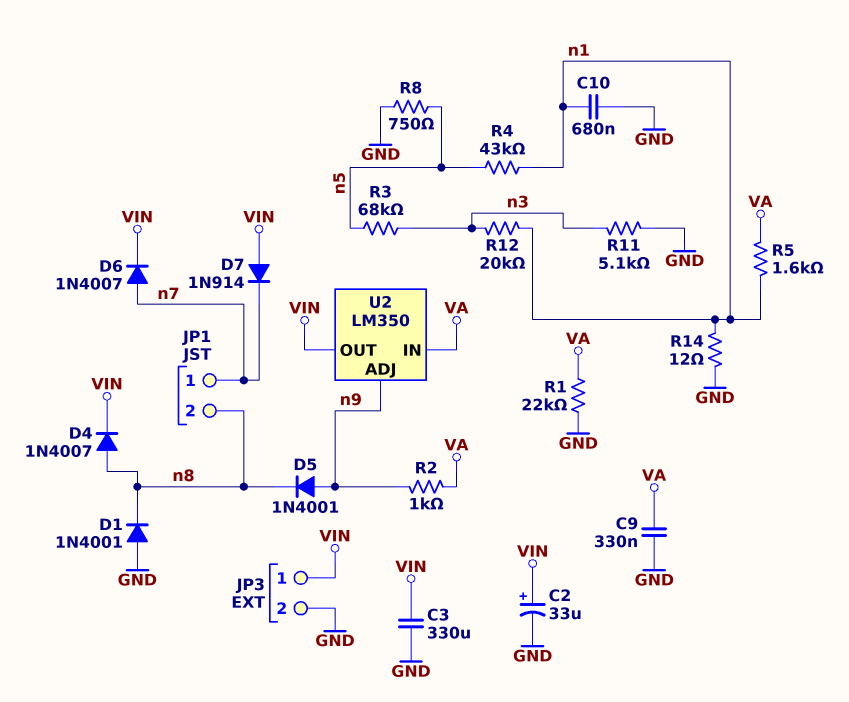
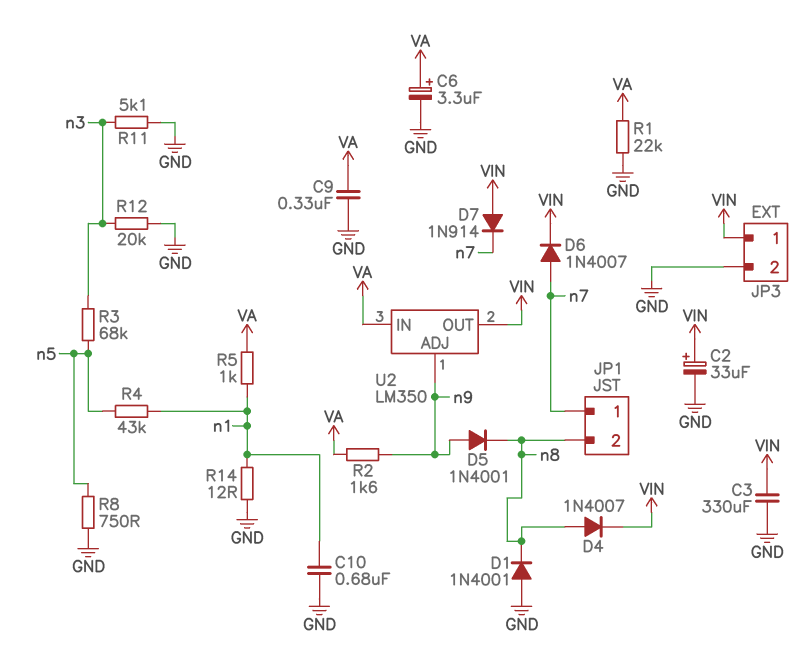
C6: none -> 3.3uF (plus VA, minus GND)
R2: 1k (VA, n9) -> 1.6k (VA, n9)
R5: 1.6k (VA, n1) -> 1k (VA, n1)
R12: 20k (n1, n3) -> 20k (GND, n3)

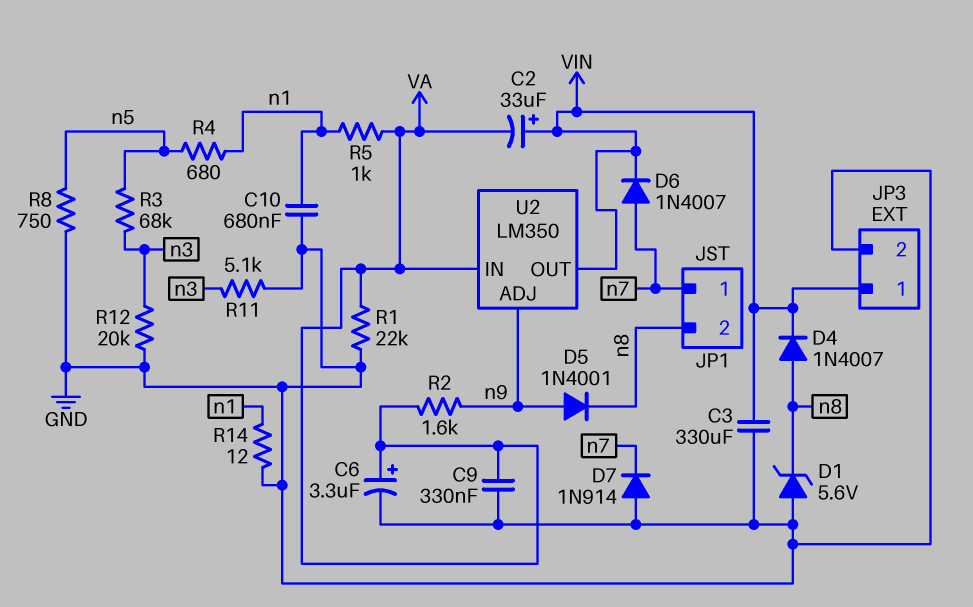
C2: 33uF (plus VIN, minus GND) -> 33uF (plus VIN, minus VA)
D1: diode 1N4001 (A GND, K n8) -> zener 5.6V (A GND, K n8)
D7: diode 1N914 (A VIN, K n7) -> diode 1N914 (A GND, K n7)
R4: 43k (n1, n5) -> 680 (n1, n5)

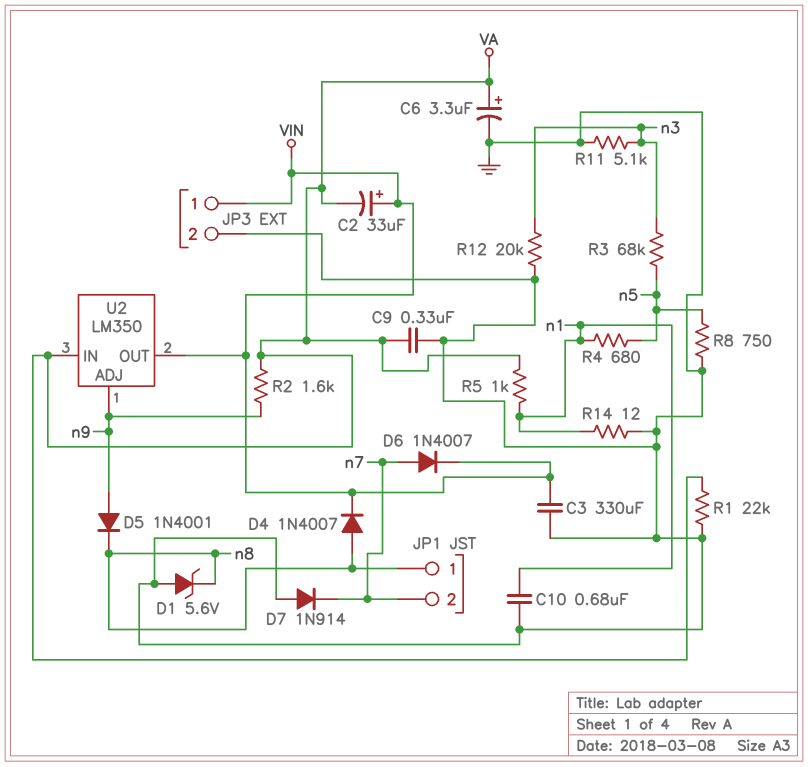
JP1 pin 1: n7 -> n8
JP1 pin 2: n8 -> n7

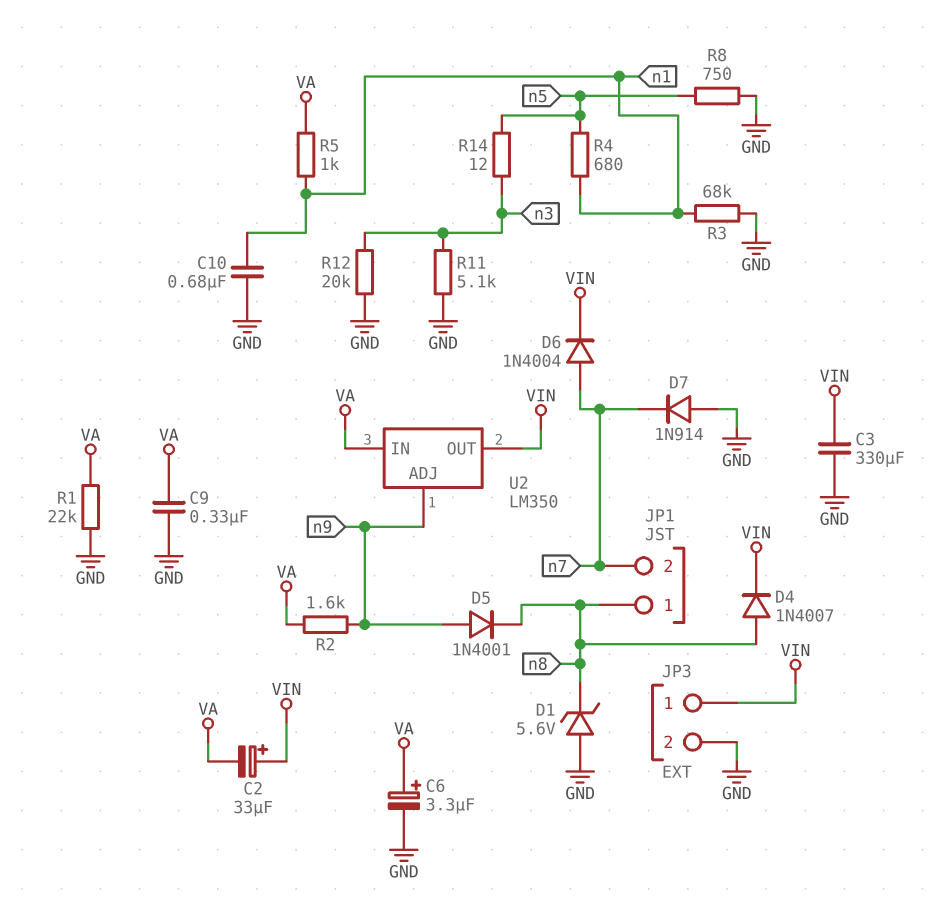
D6: diode 1N4007 (A n7, K VIN) -> diode 1N4004 (A n7, K VIN)
R3: 68k (n3, n5) -> 68k (GND, n1)
R14: 12 (GND, n1) -> 12 (n3, n5)

